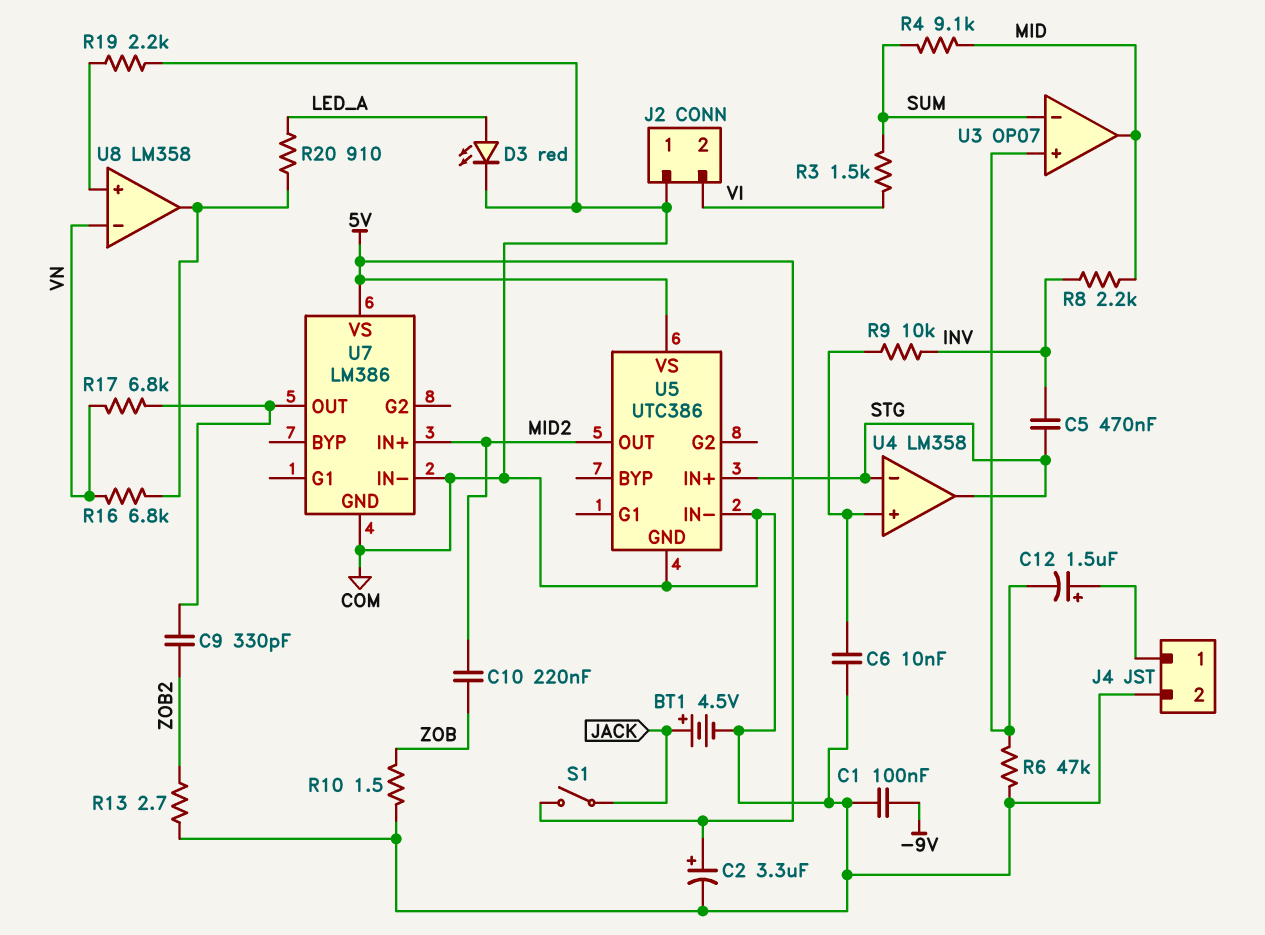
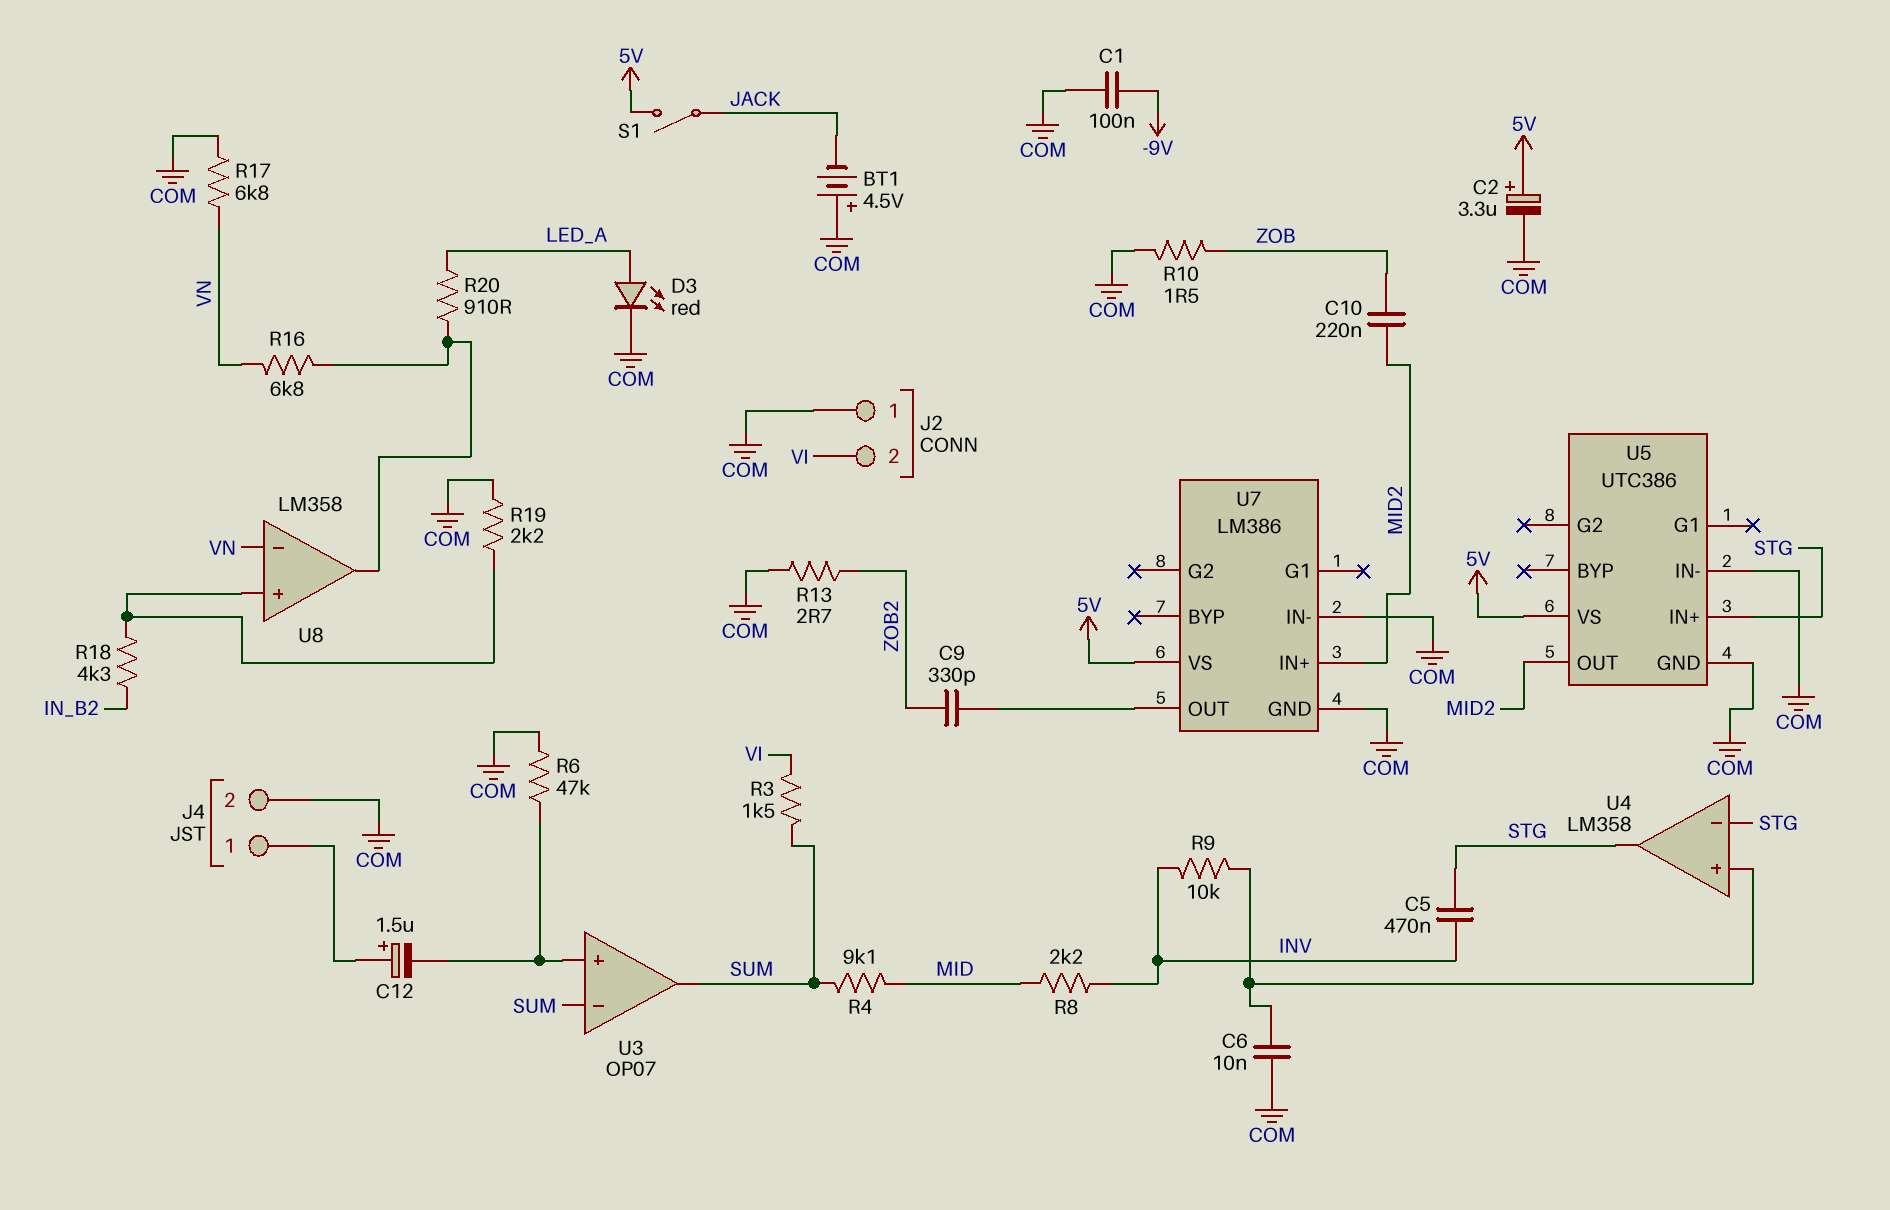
BT1: 4.5V (plus JACK, minus COM) -> 4.5V (plus COM, minus JACK)
R17: 6.8k (U7/OUT, VN) -> 6.8k (COM, VN)
R18: none -> 4.3k (IN_B2, U8/in+)
U3 pin out: MID -> SUM

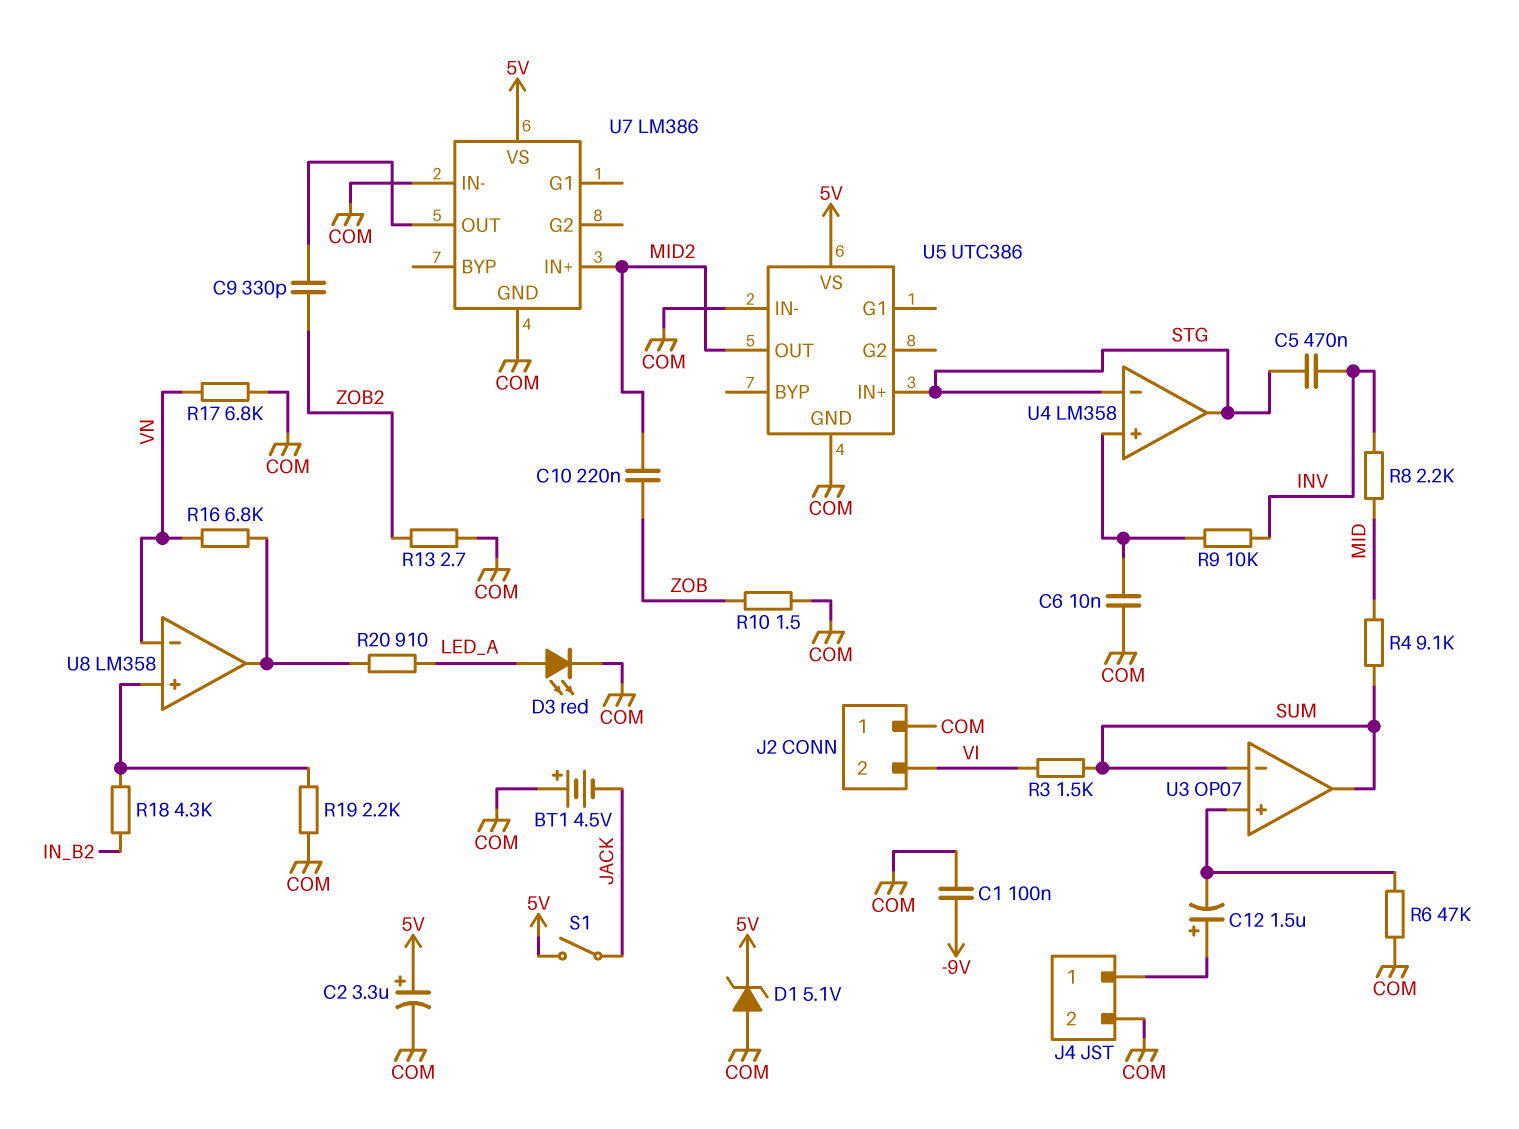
D1: none -> zener 5.1V (A COM, K 5V)

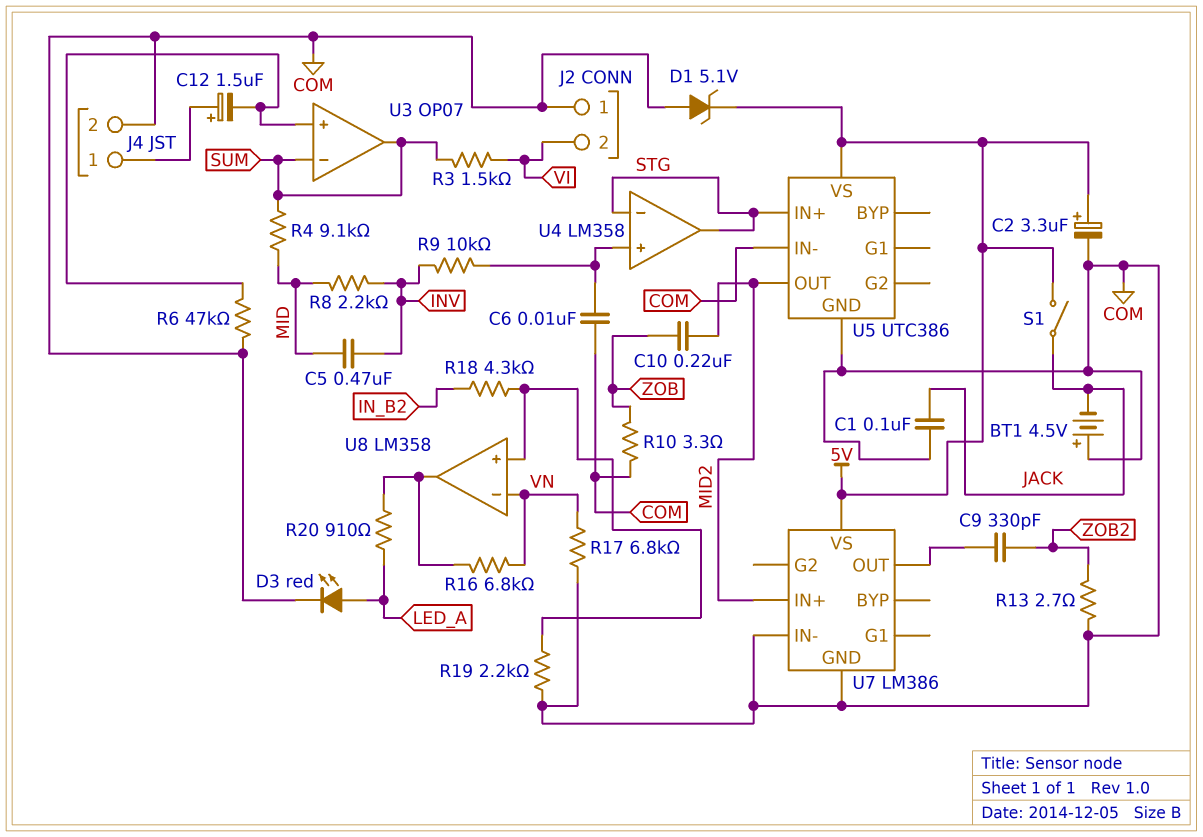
C1: 100nF (-9V, COM) -> 100nF (COM, JACK)
C5: 470nF (INV, STG) -> 470nF (INV, MID)
R10: 1.5 (COM, ZOB) -> 3.3 (COM, ZOB)

